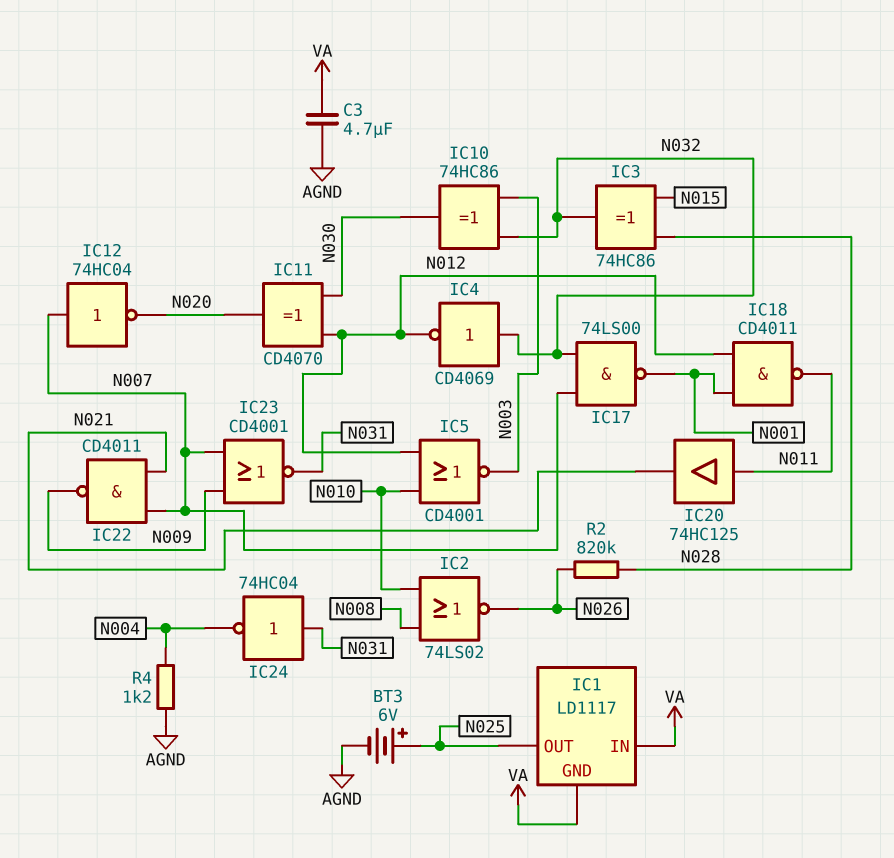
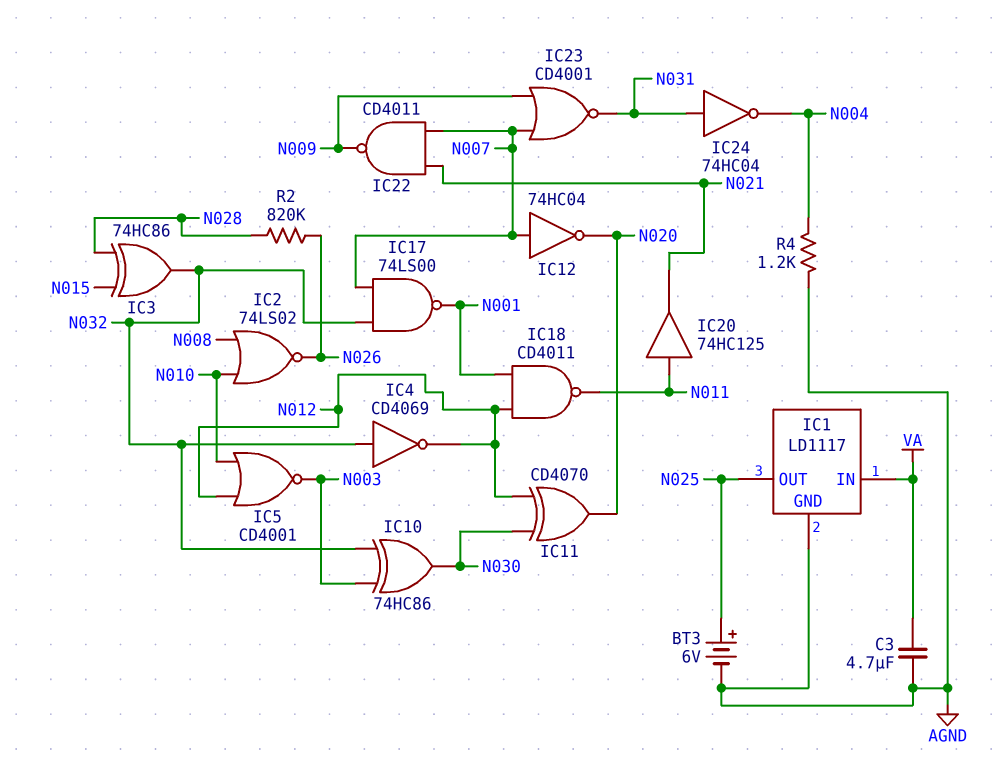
IC1 pin GND: VA -> AGND

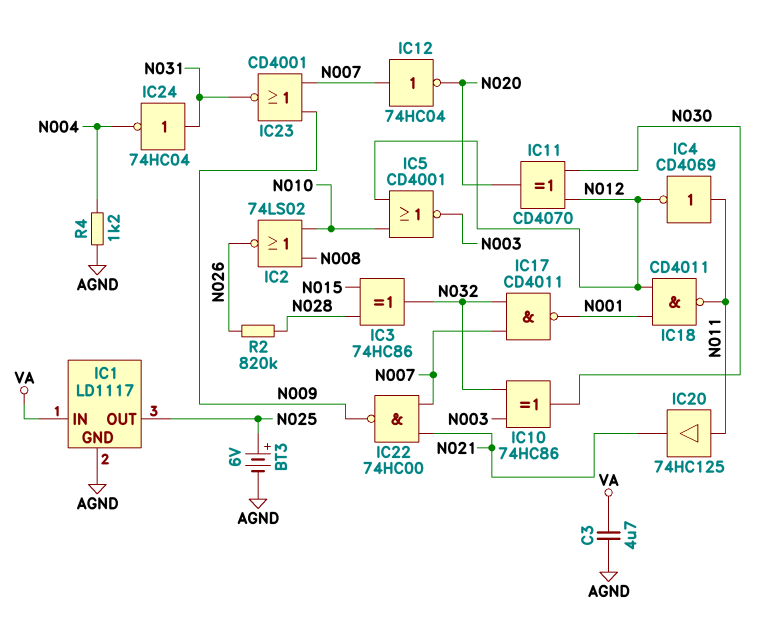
IC4: NOT CD4069 (in N032, out N012) -> NOT CD4069 (in N011, out N012)
IC17: NAND 74LS00 (in N007, in N032, out N001) -> NAND CD4011 (in N007, in N032, out N001)
IC22: NAND CD4011 (in N007, in N021, out N009) -> NAND 74HC00 (in N007, in N021, out N009)

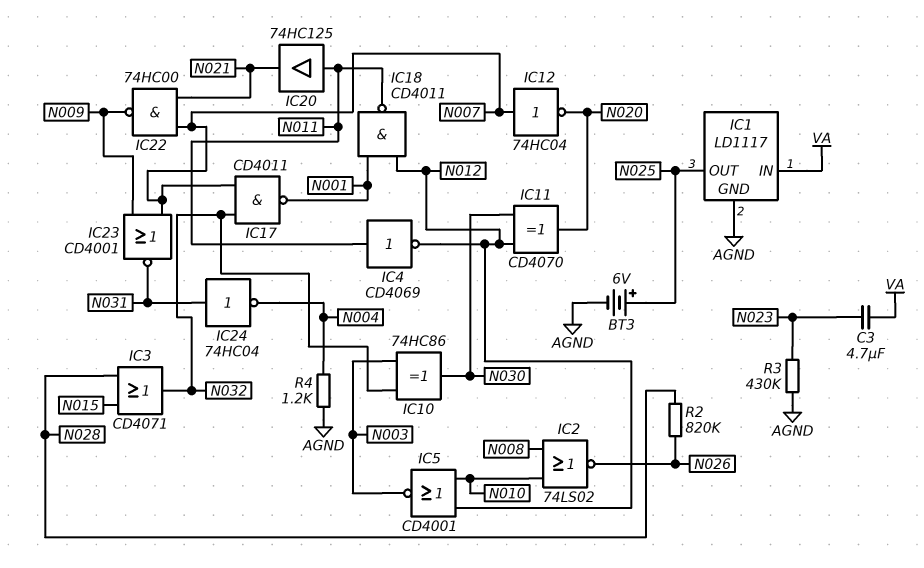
C3: 4.7uF (AGND, VA) -> 4.7uF (N023, VA)
IC3: XOR 74HC86 (in N015, in N028, out N032) -> OR CD4071 (in N015, in N028, out N032)
R3: none -> 430k (AGND, N023)

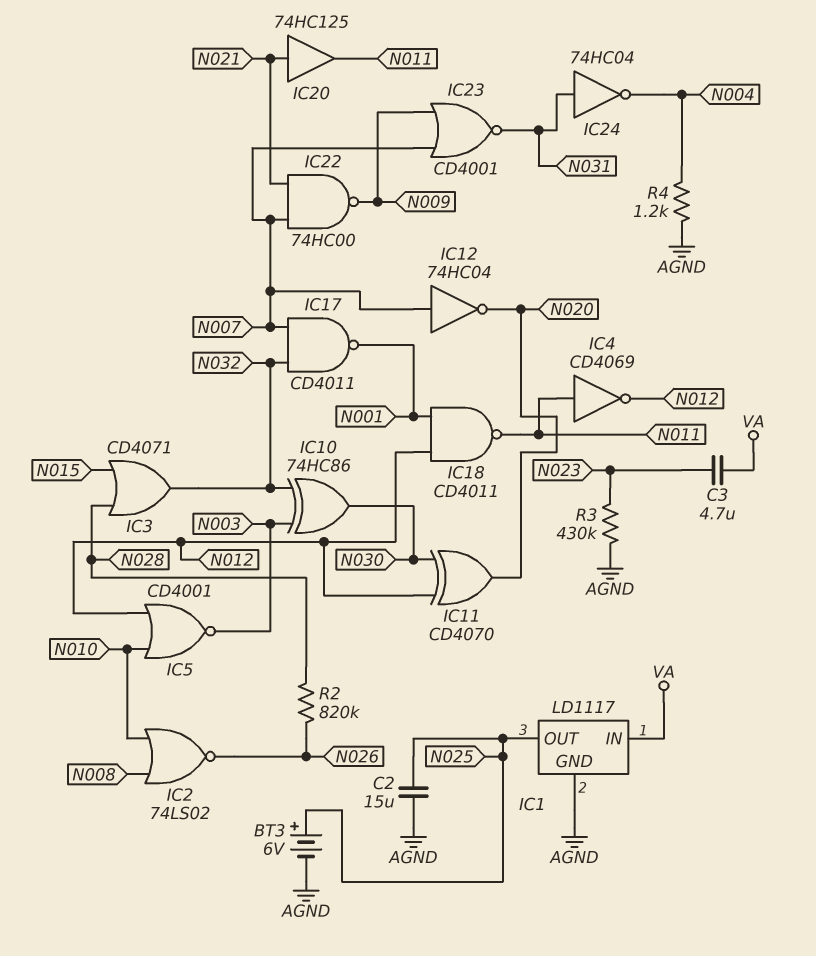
C2: none -> 15uF (AGND, N025)
IC20: buffer 74HC125 (in N011, out N021) -> buffer 74HC125 (in N021, out N011)

